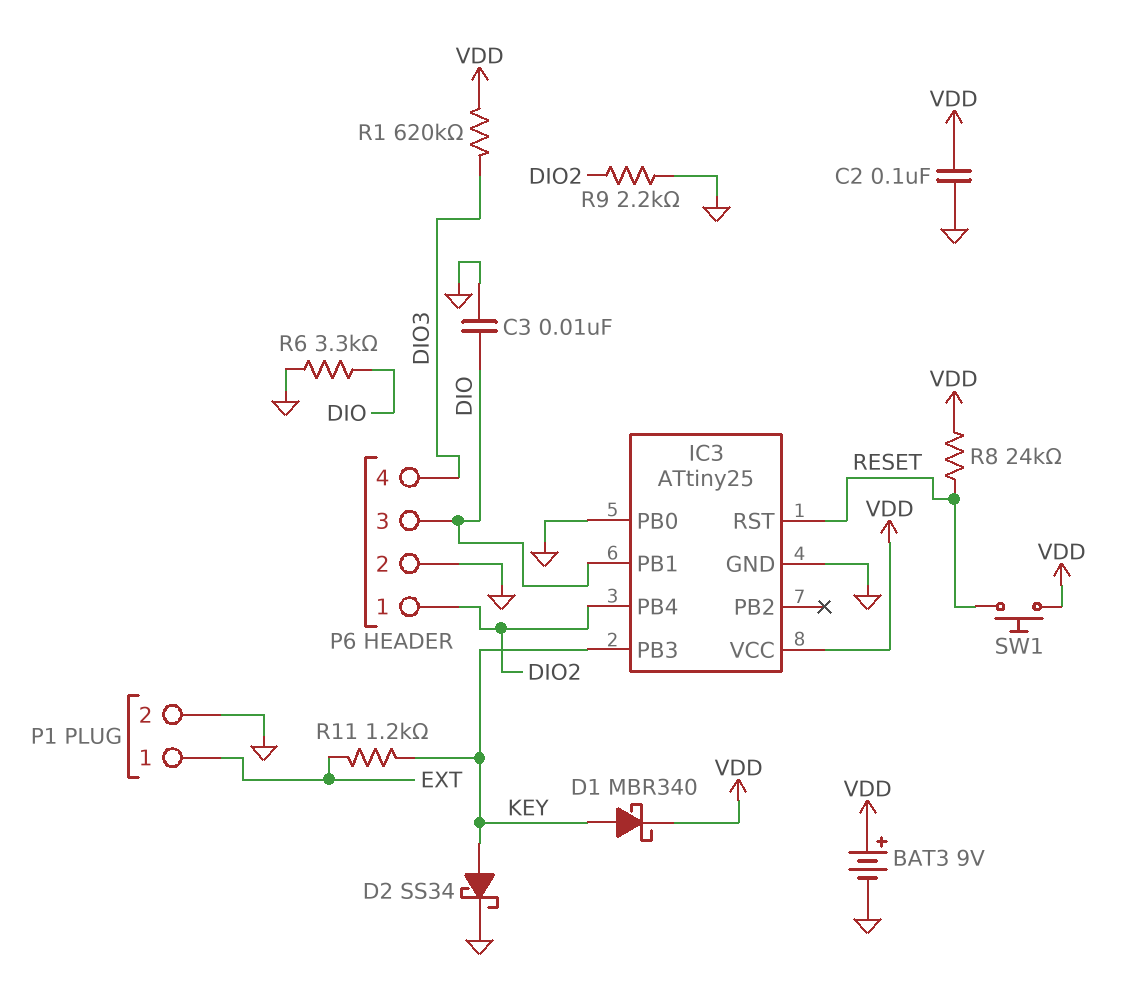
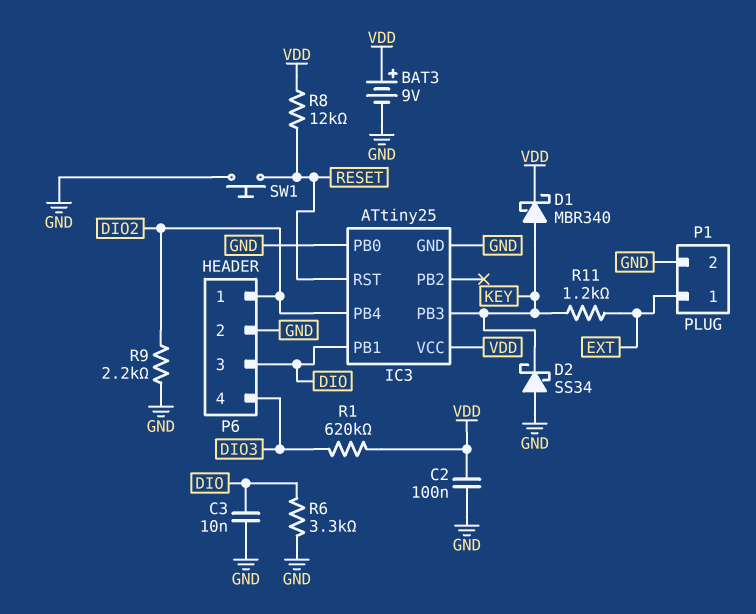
D2: schottky SS34 (A KEY, K GND) -> schottky SS34 (A GND, K KEY)
R8: 24k (RESET, VDD) -> 12k (RESET, VDD)
SW1: button (RESET, VDD) -> button (GND, RESET)

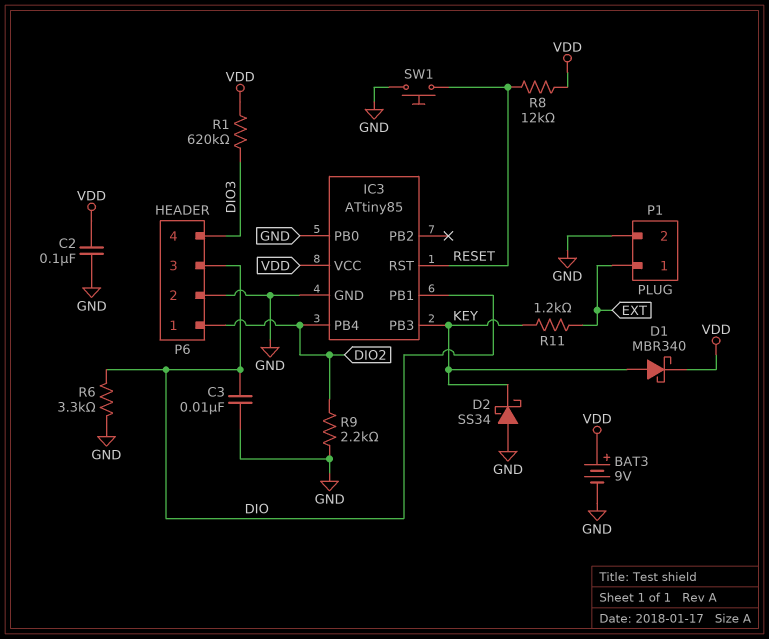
IC3: ATtiny25 -> ATtiny85

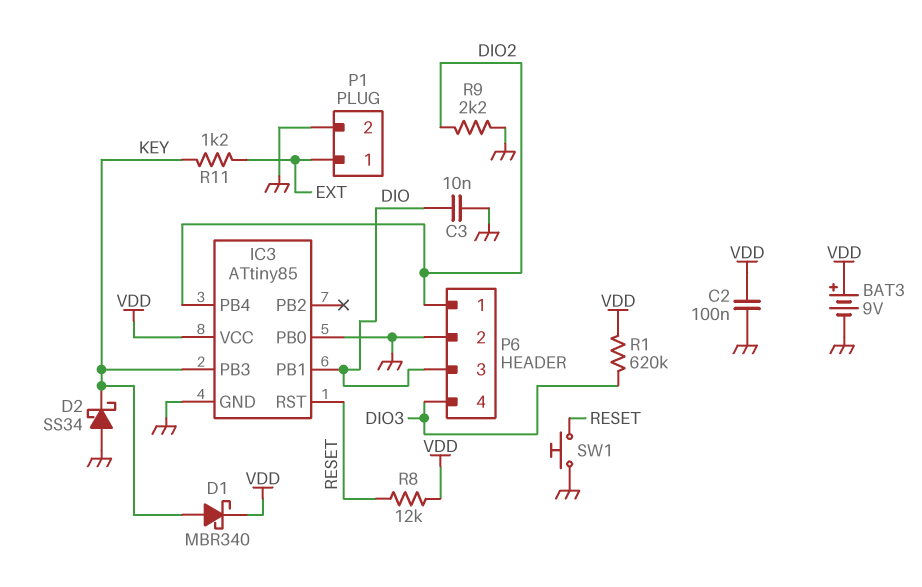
R6: 3.3k (DIO, GND) -> none

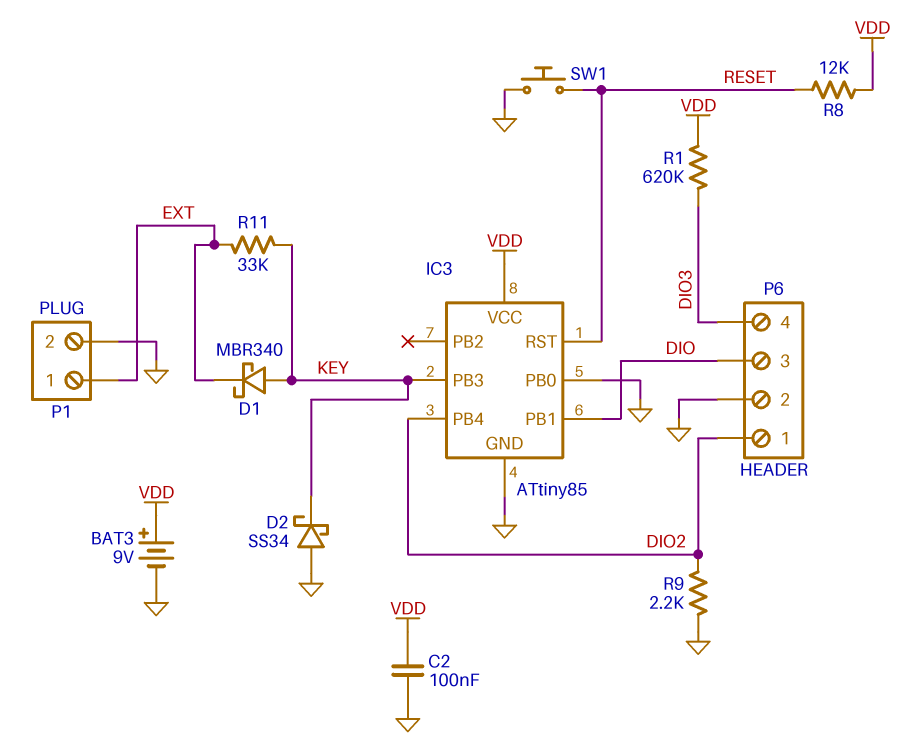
C3: 10nF (DIO, GND) -> none
D1: schottky MBR340 (A KEY, K VDD) -> schottky MBR340 (A KEY, K EXT)
R11: 1.2k (EXT, KEY) -> 33k (EXT, KEY)

